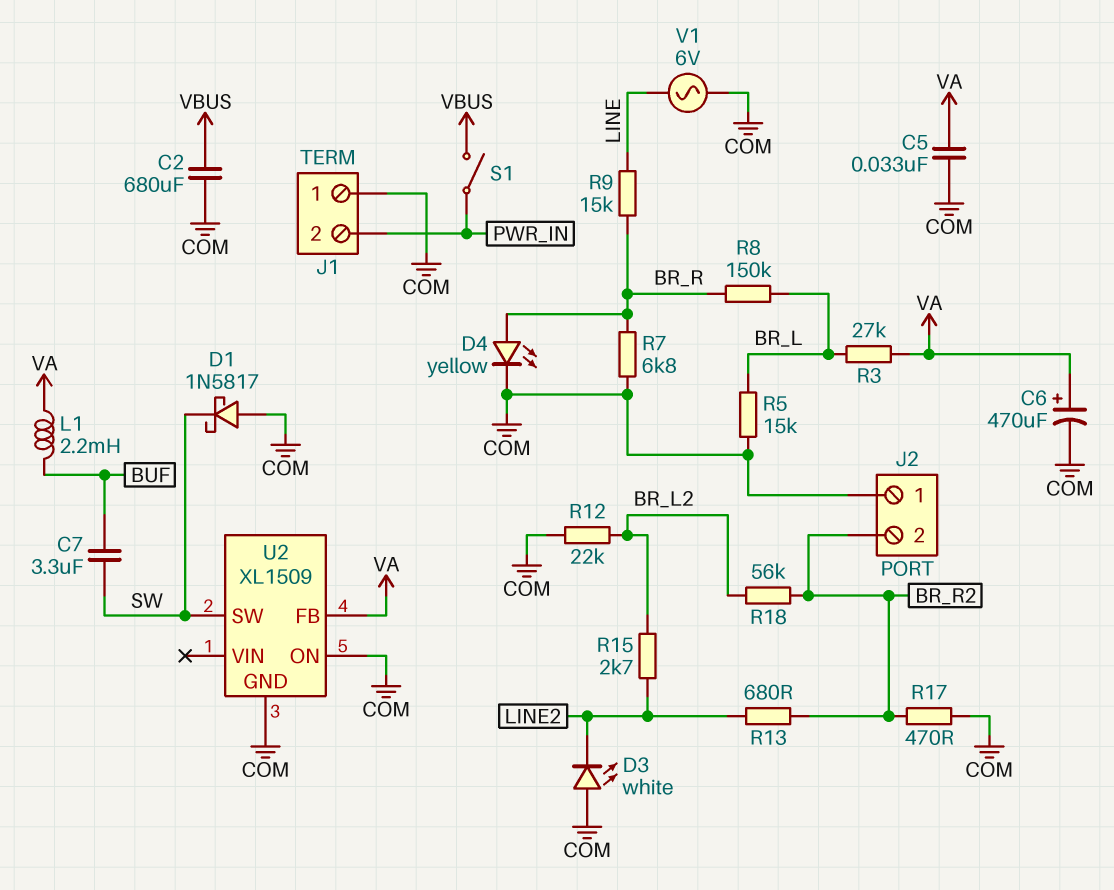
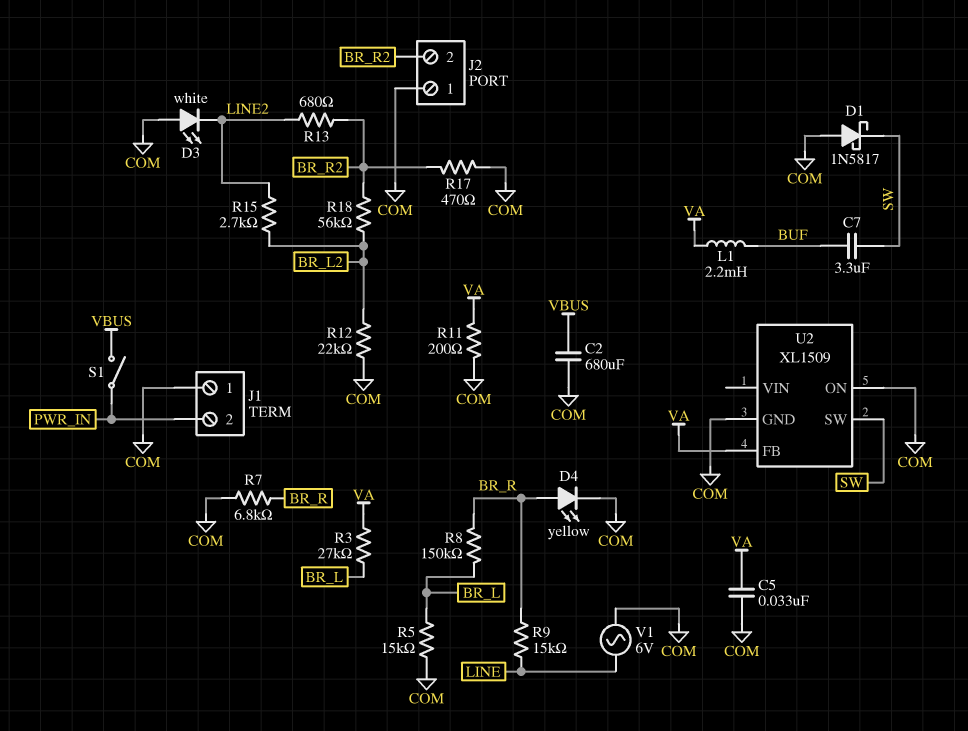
C6: 470uF (plus VA, minus COM) -> none
R11: none -> 200 (COM, VA)

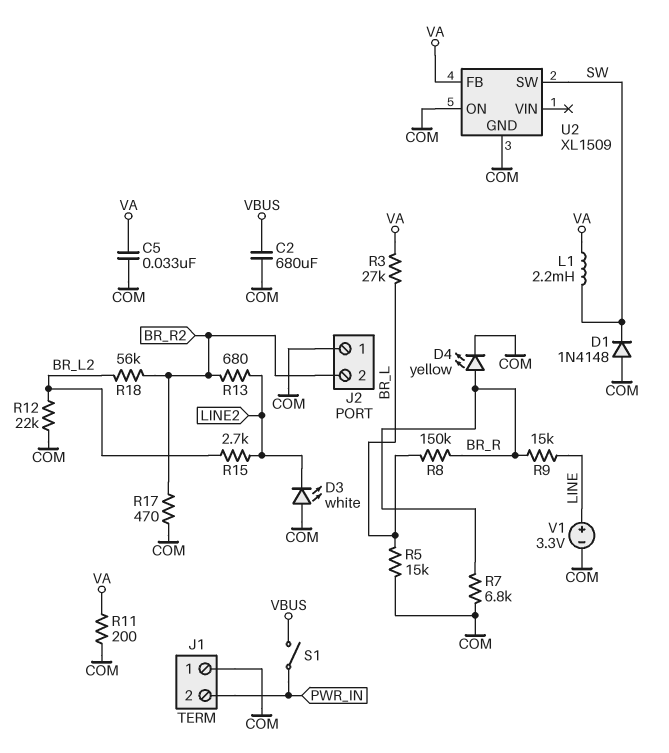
C7: 3.3uF (BUF, SW) -> none
D1: schottky 1N5817 (A COM, K SW) -> diode 1N4148 (A COM, K SW)
L1: 2.2mH (BUF, VA) -> 2.2mH (SW, VA)
V1: AC 6V (COM, LINE) -> 3.3V (plus LINE, minus COM)

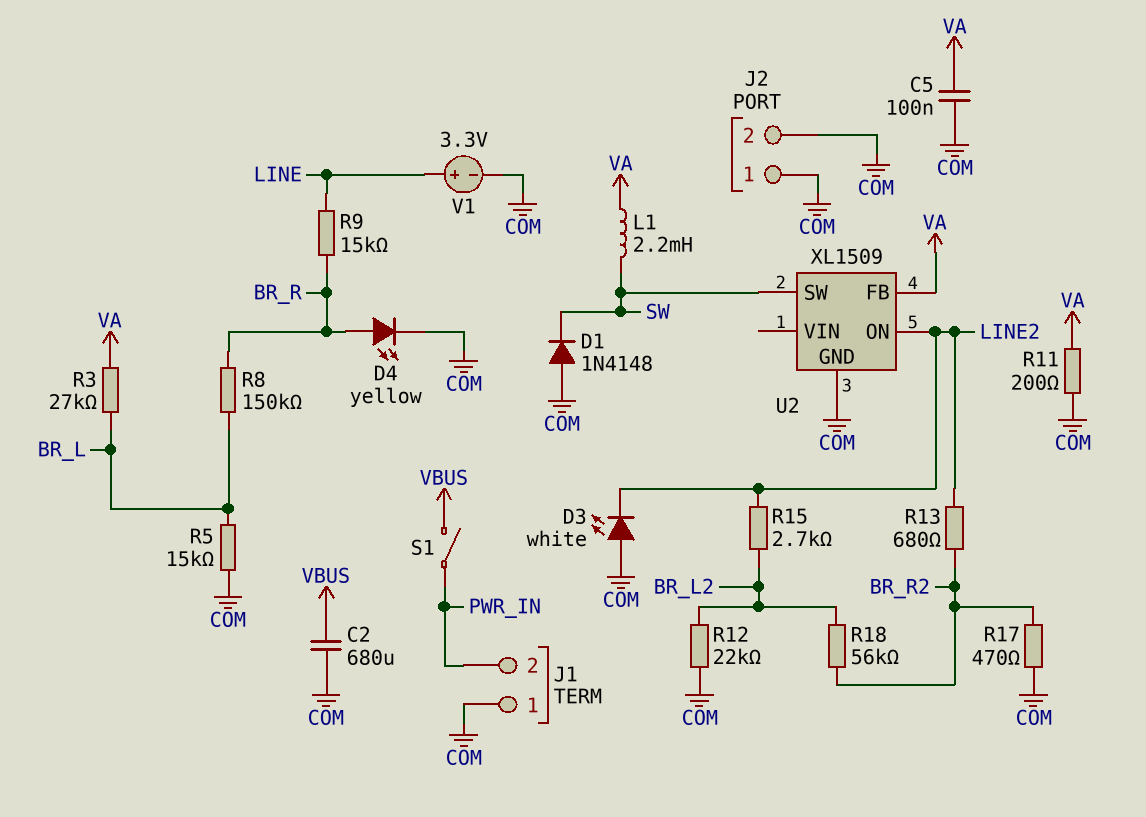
C5: 33nF (COM, VA) -> 100nF (COM, VA)
J2 pin 2: BR_R2 -> COM
R7: 6.8k (BR_R, COM) -> none
U2 pin ON: COM -> LINE2

